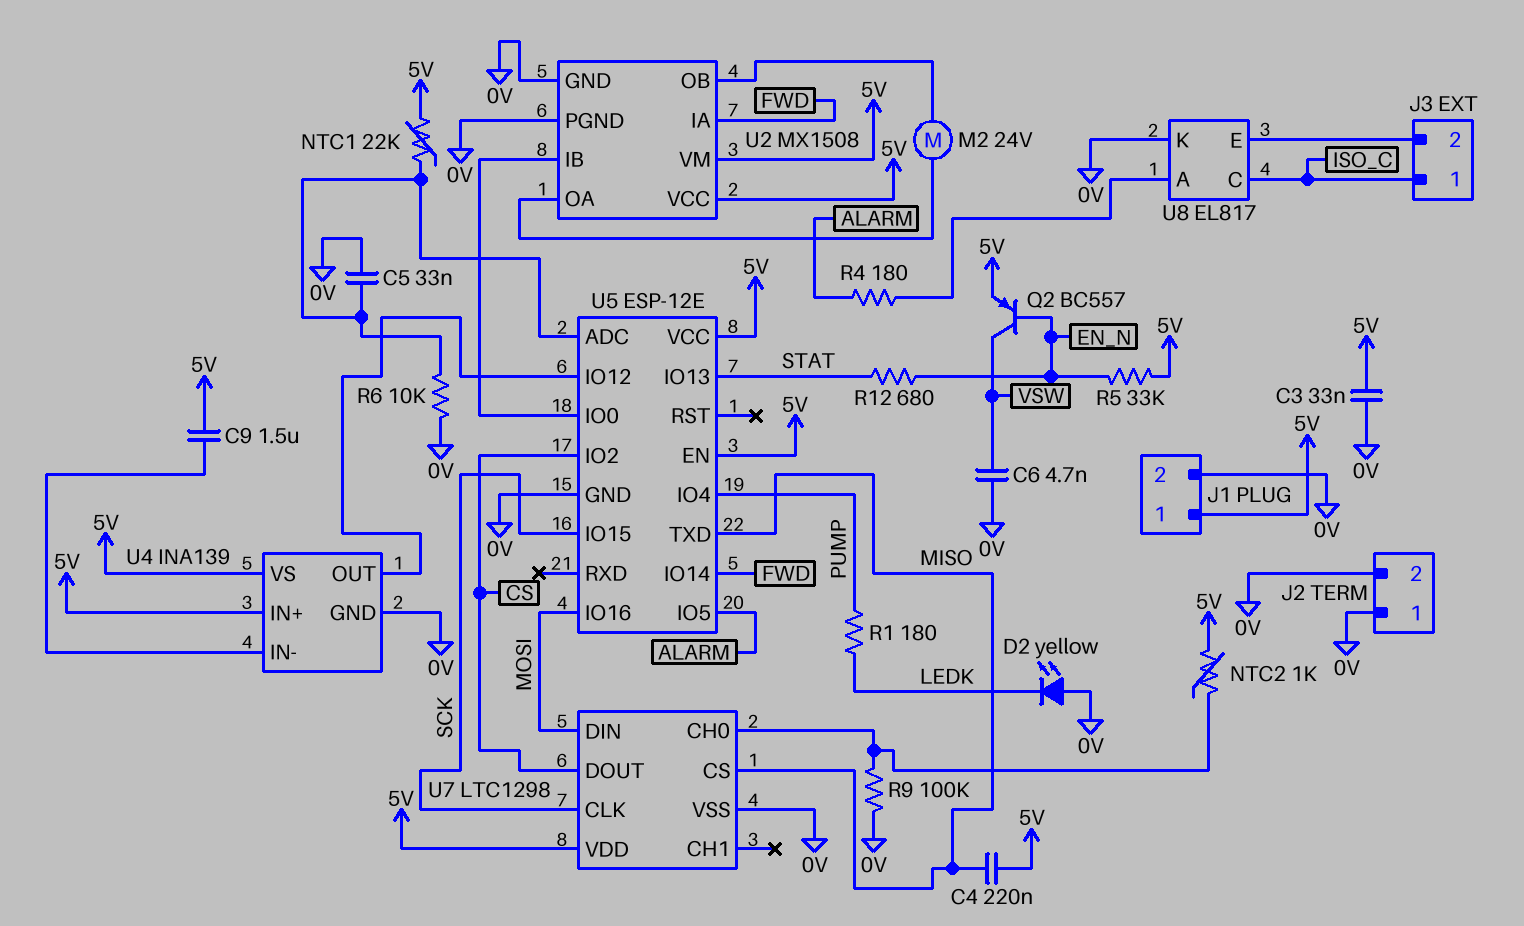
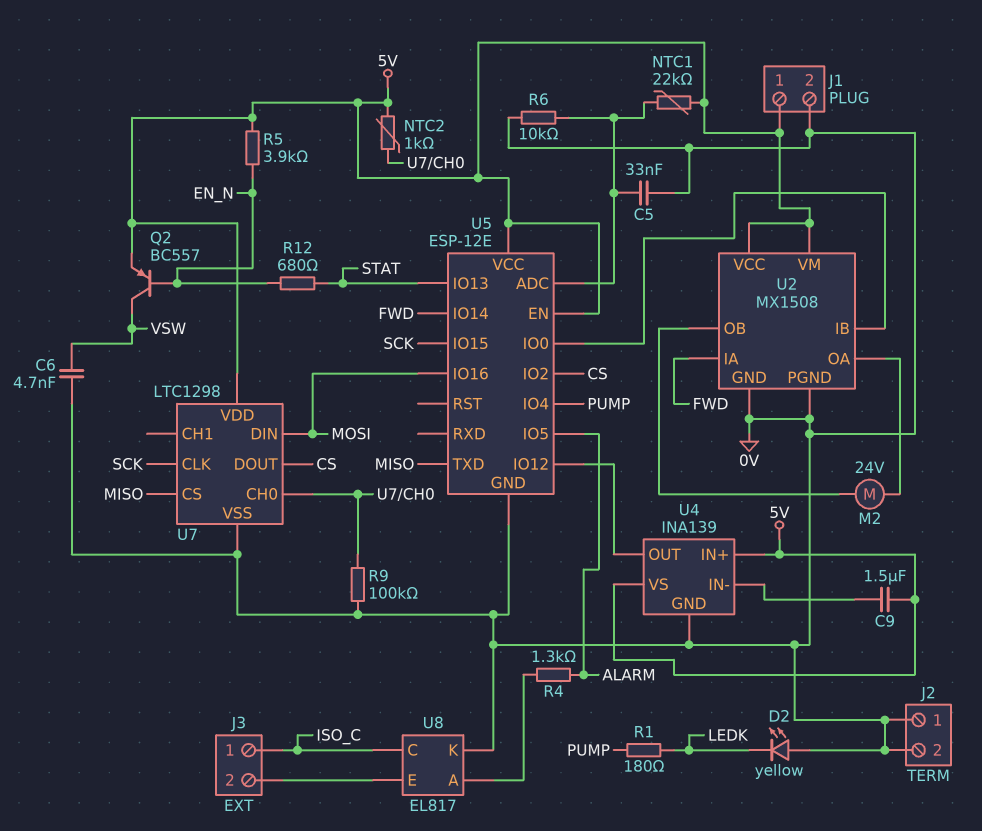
C3: 33nF (0V, 5V) -> none
C4: 220nF (5V, MISO) -> none
R4: 180 (ALARM, U8/A) -> 1.3k (ALARM, U8/A)
R5: 33k (5V, EN_N) -> 3.9k (5V, EN_N)

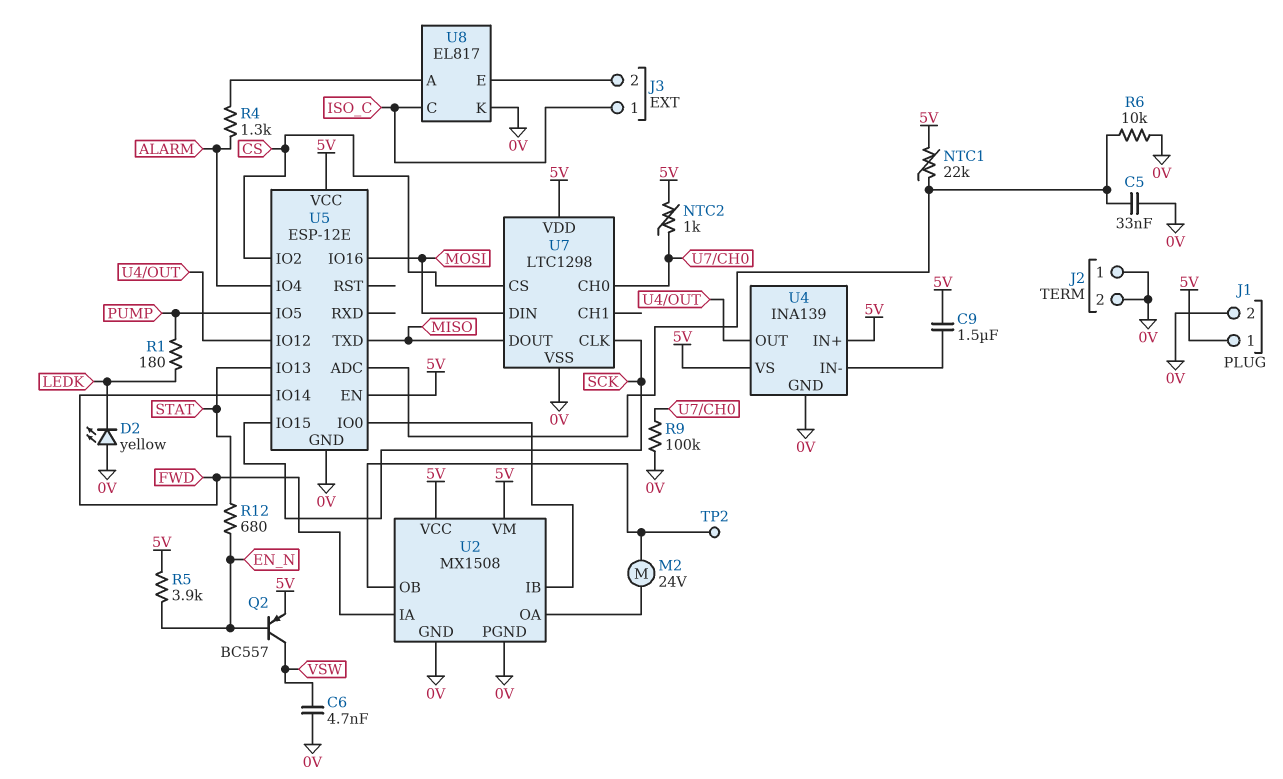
TP2: none -> test point (U2/OB)
U5 pin IO4: PUMP -> ALARM
U5 pin IO5: ALARM -> PUMP
U7 pin CS: MISO -> CS
U7 pin DOUT: CS -> MISO

